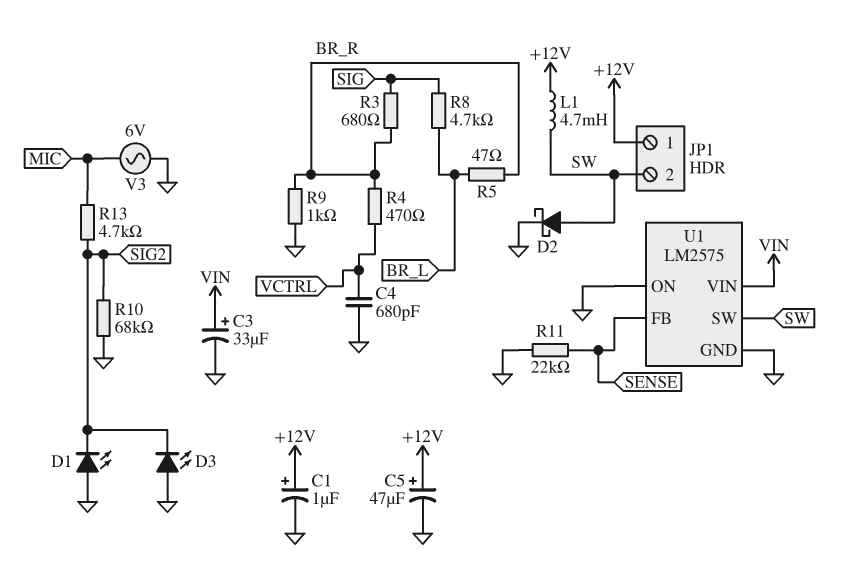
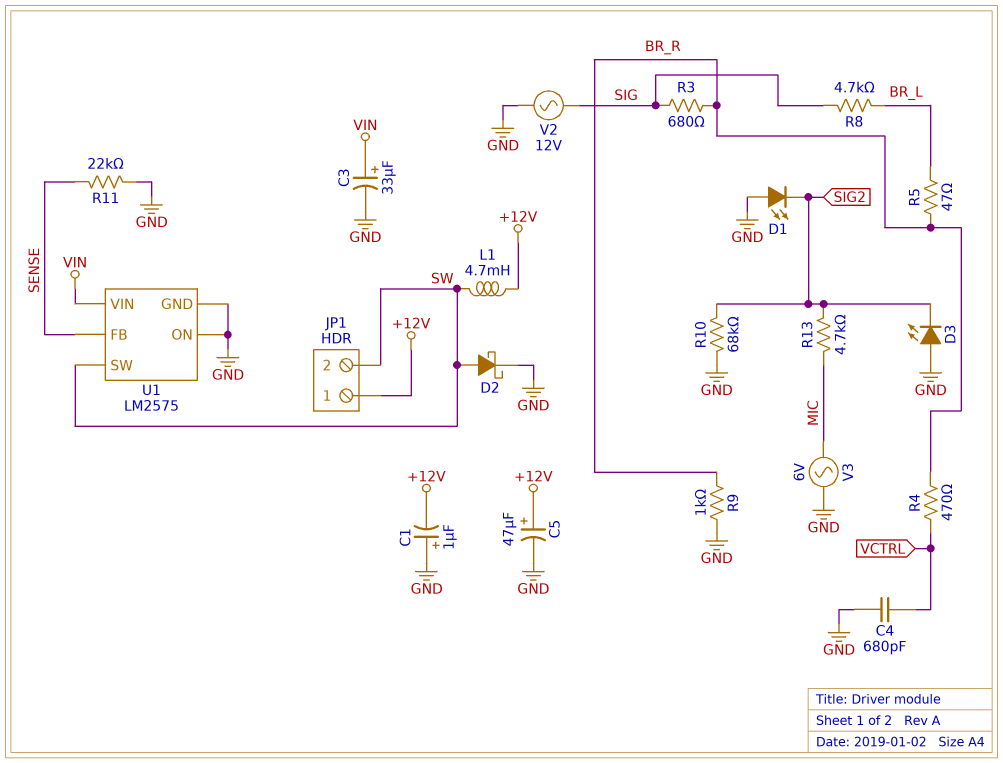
C1: 1uF (plus +12V, minus GND) -> 1uF (plus GND, minus +12V)
V2: none -> AC 12V (GND, SIG)

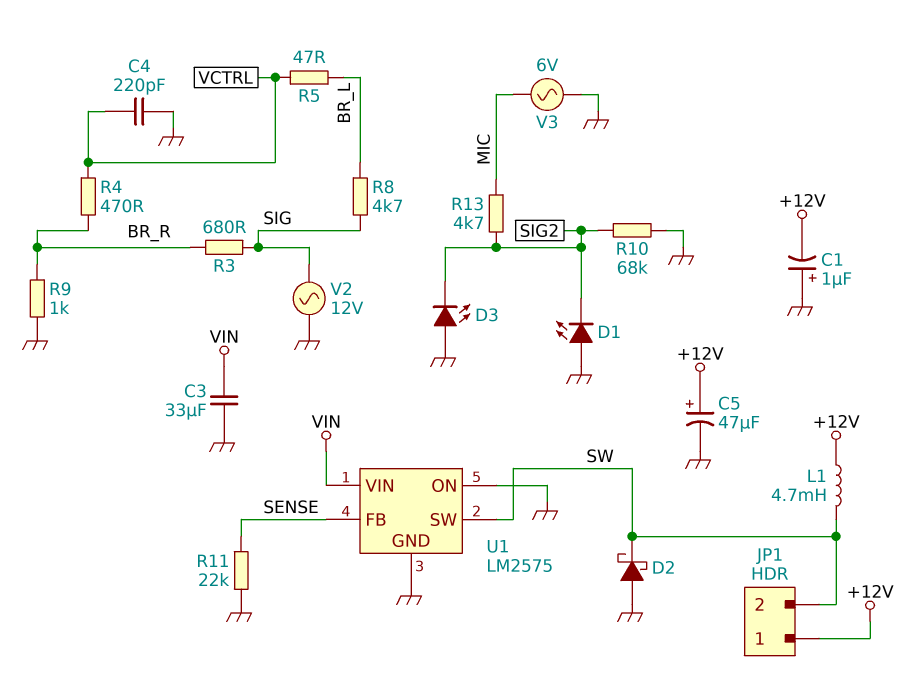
C3: 33uF (plus VIN, minus GND) -> 33uF (GND, VIN)
C4: 680pF (GND, VCTRL) -> 220pF (GND, VCTRL)
D2: schottky (A SW, K GND) -> schottky (A GND, K SW)
R5: 47 (BR_L, BR_R) -> 47 (BR_L, VCTRL)

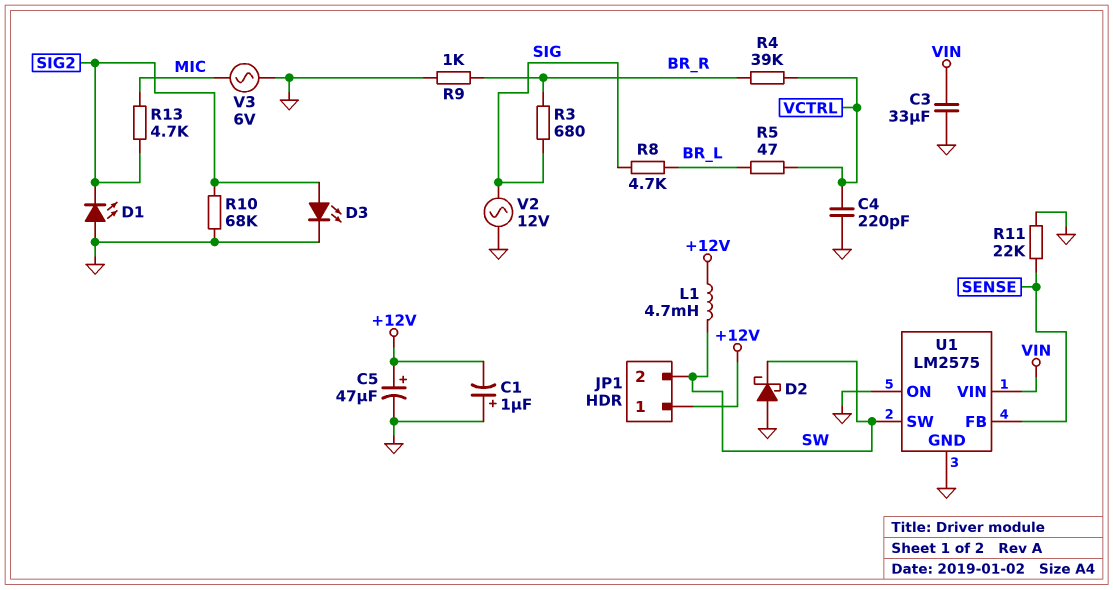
D3: LED (A GND, K SIG2) -> LED (A SIG2, K GND)
R4: 470 (BR_R, VCTRL) -> 39k (BR_R, VCTRL)

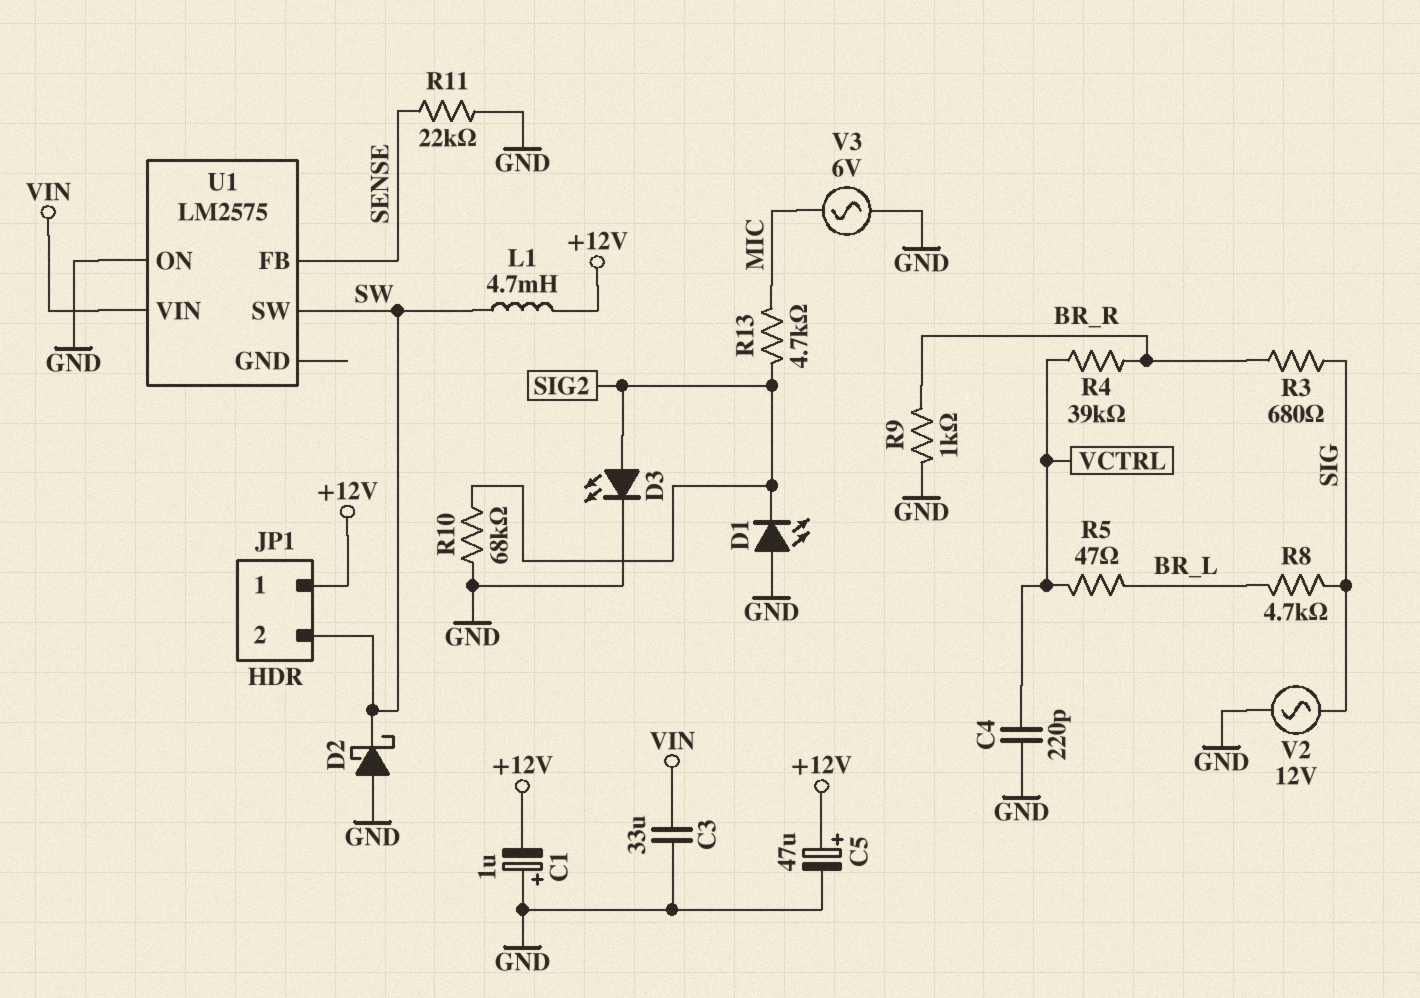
U1 pin GND: GND -> none

